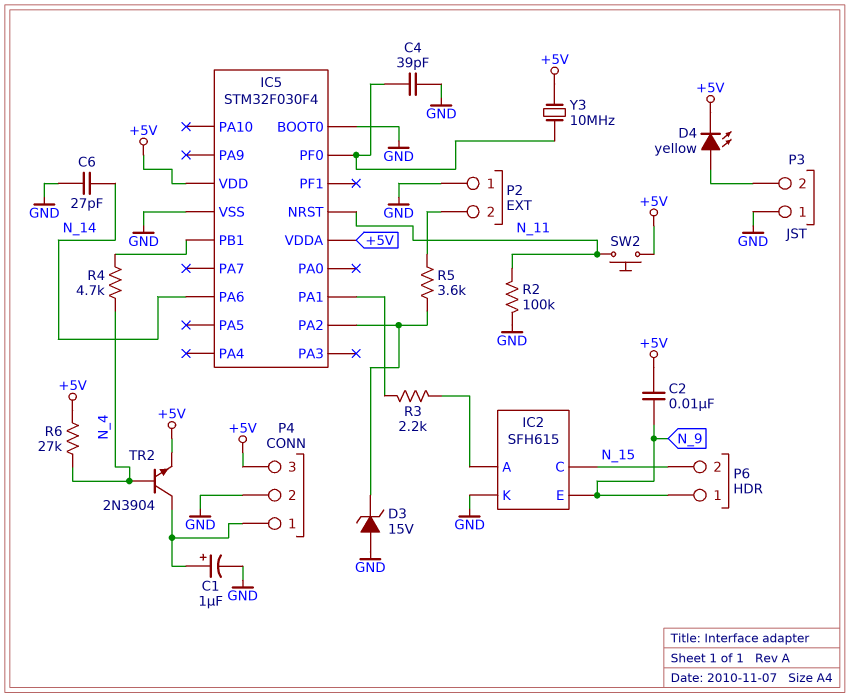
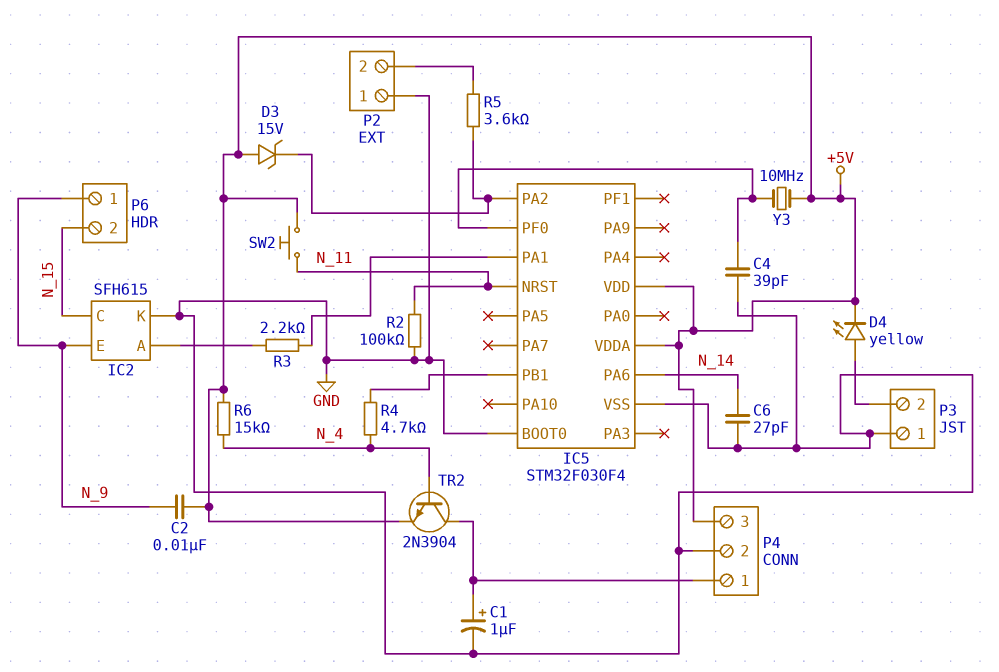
D3: zener 15V (A GND, K IC5/PA2) -> zener 15V (A +5V, K IC5/PA2)
R6: 27k (+5V, N_4) -> 15k (+5V, N_4)

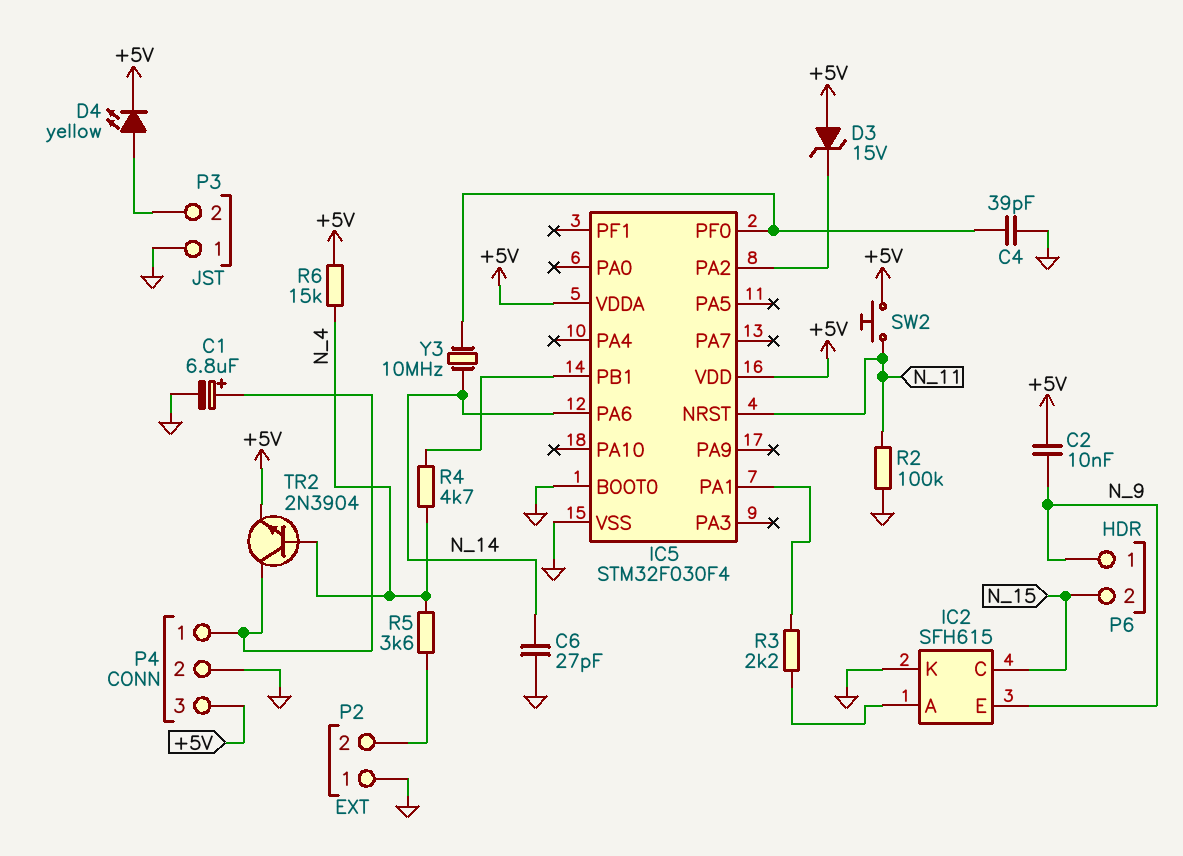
C1: 1uF (plus P4/1, minus GND) -> 6.8uF (plus P4/1, minus GND)
R5: 3.6k (IC5/PA2, P2/2) -> 3.6k (N_4, P2/2)
Y3: 10MHz (+5V, IC5/PF0) -> 10MHz (IC5/PF0, N_14)

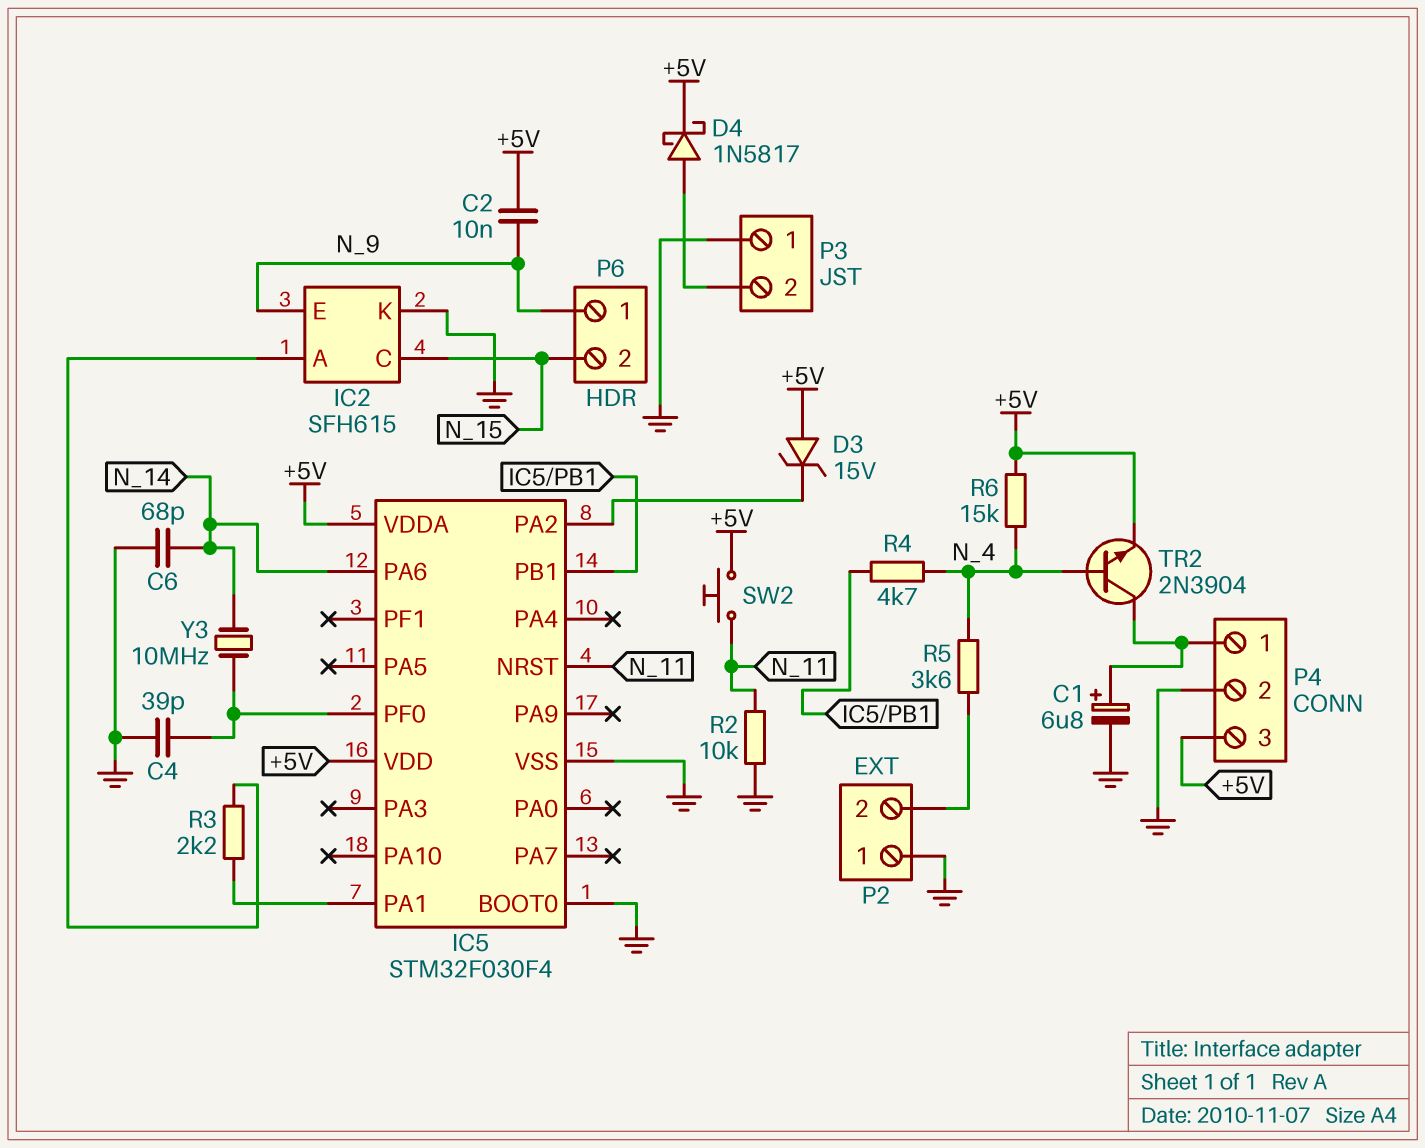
C6: 27pF (GND, N_14) -> 68pF (GND, N_14)
D4: LED yellow (A P3/2, K +5V) -> schottky 1N5817 (A P3/2, K +5V)
R2: 100k (GND, N_11) -> 10k (GND, N_11)

